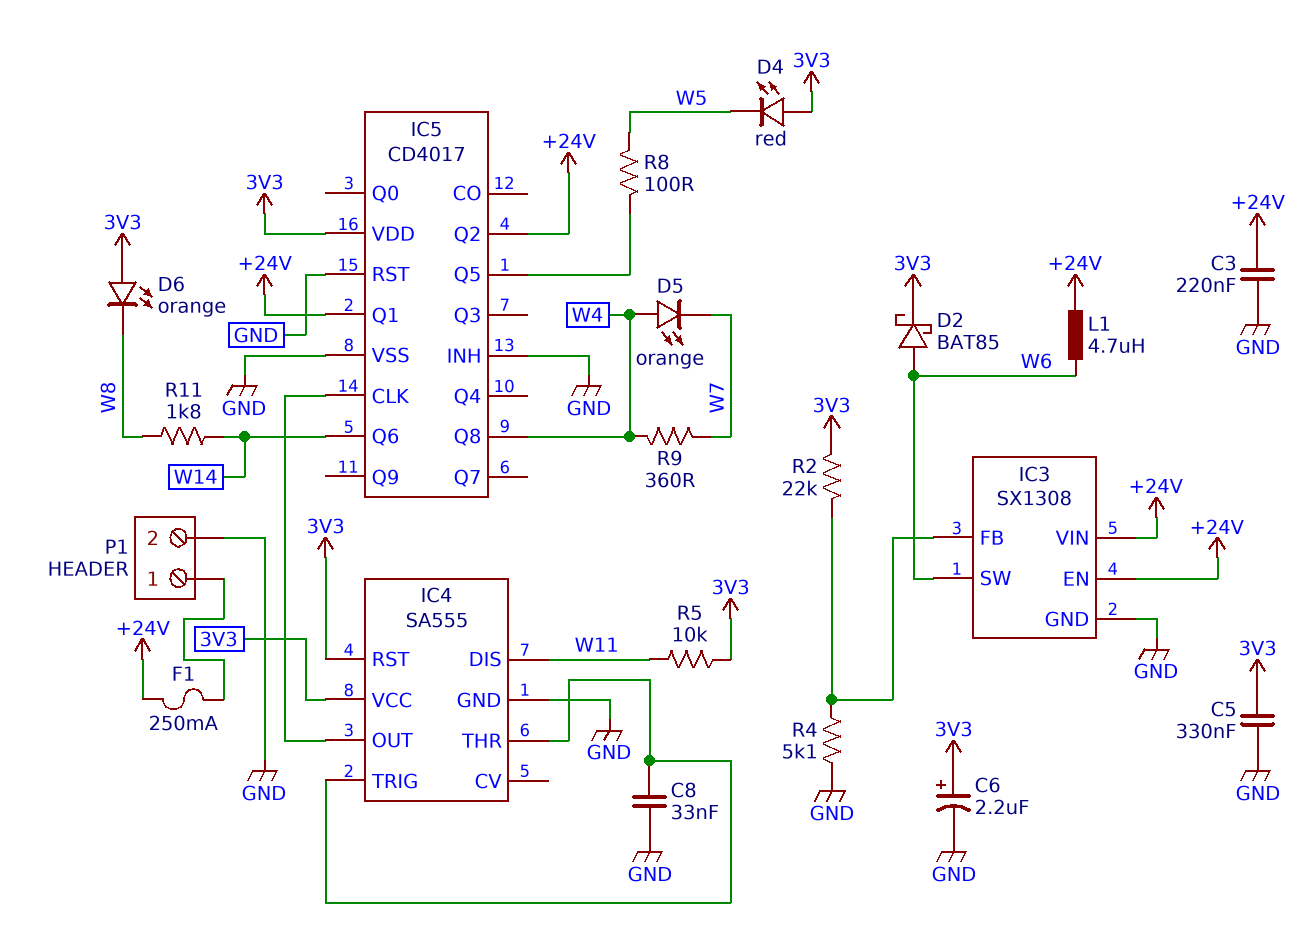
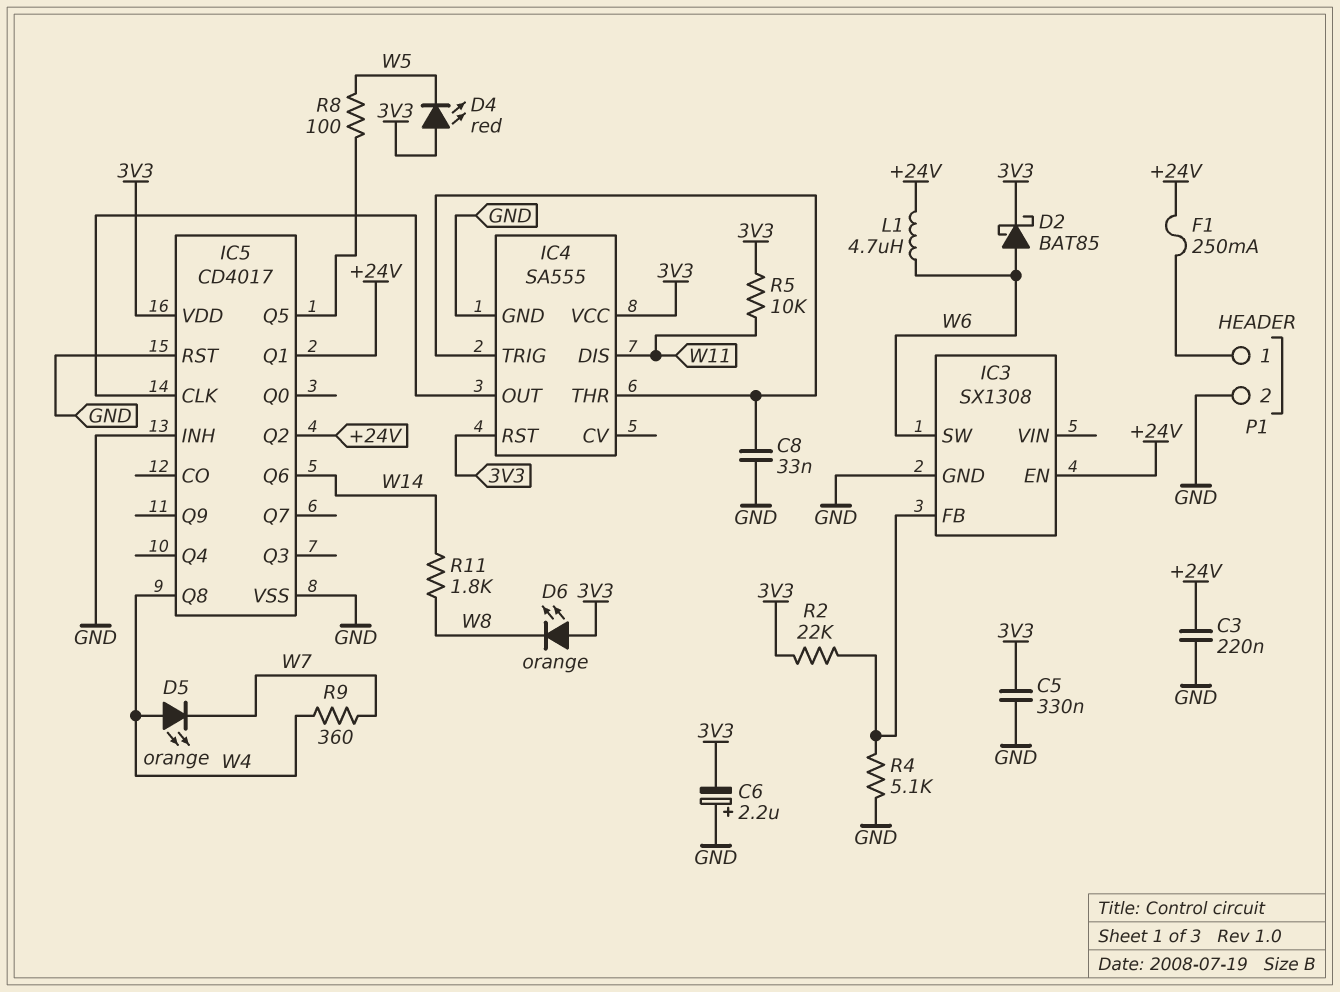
C6: 2.2uF (plus 3V3, minus GND) -> 2.2uF (plus GND, minus 3V3)
IC3 pin VIN: +24V -> none

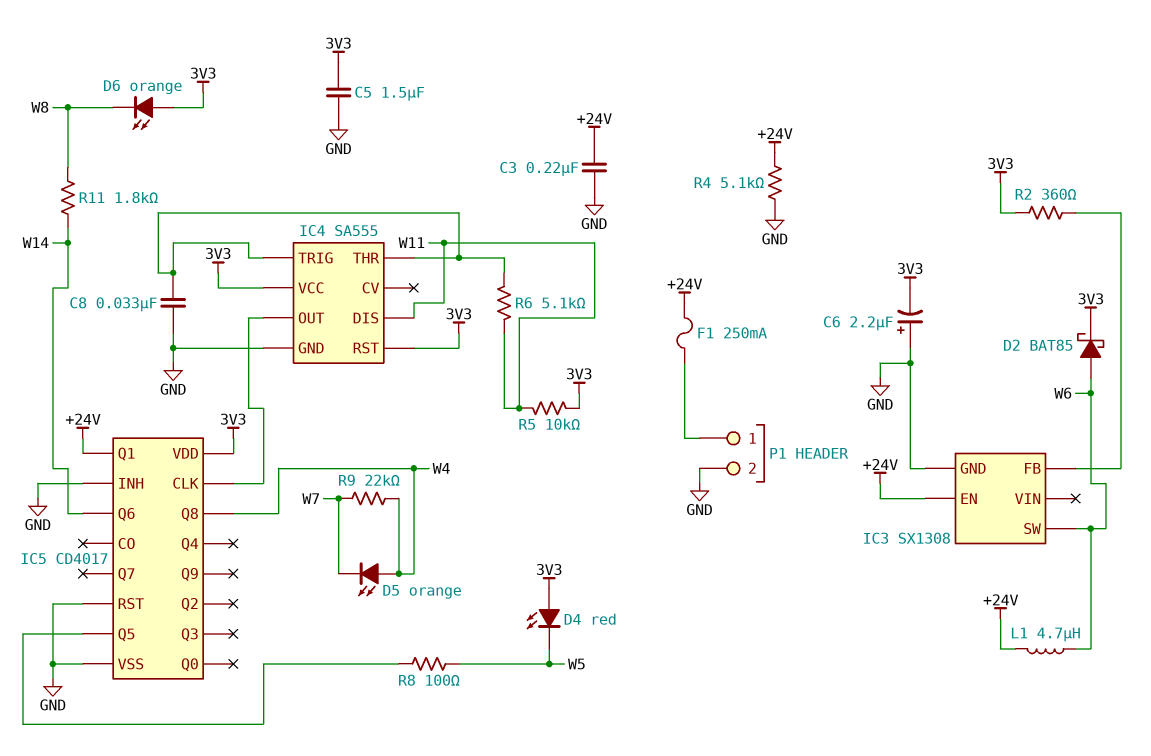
C5: 330nF (3V3, GND) -> 1.5uF (3V3, GND)
IC5 pin Q2: +24V -> none
R2: 22k (3V3, IC3/FB) -> 360 (3V3, IC3/FB)
R4: 5.1k (GND, IC3/FB) -> 5.1k (+24V, GND)
R6: none -> 5.1k (IC4/THR, W11)
R9: 360 (W4, W7) -> 22k (W4, W7)

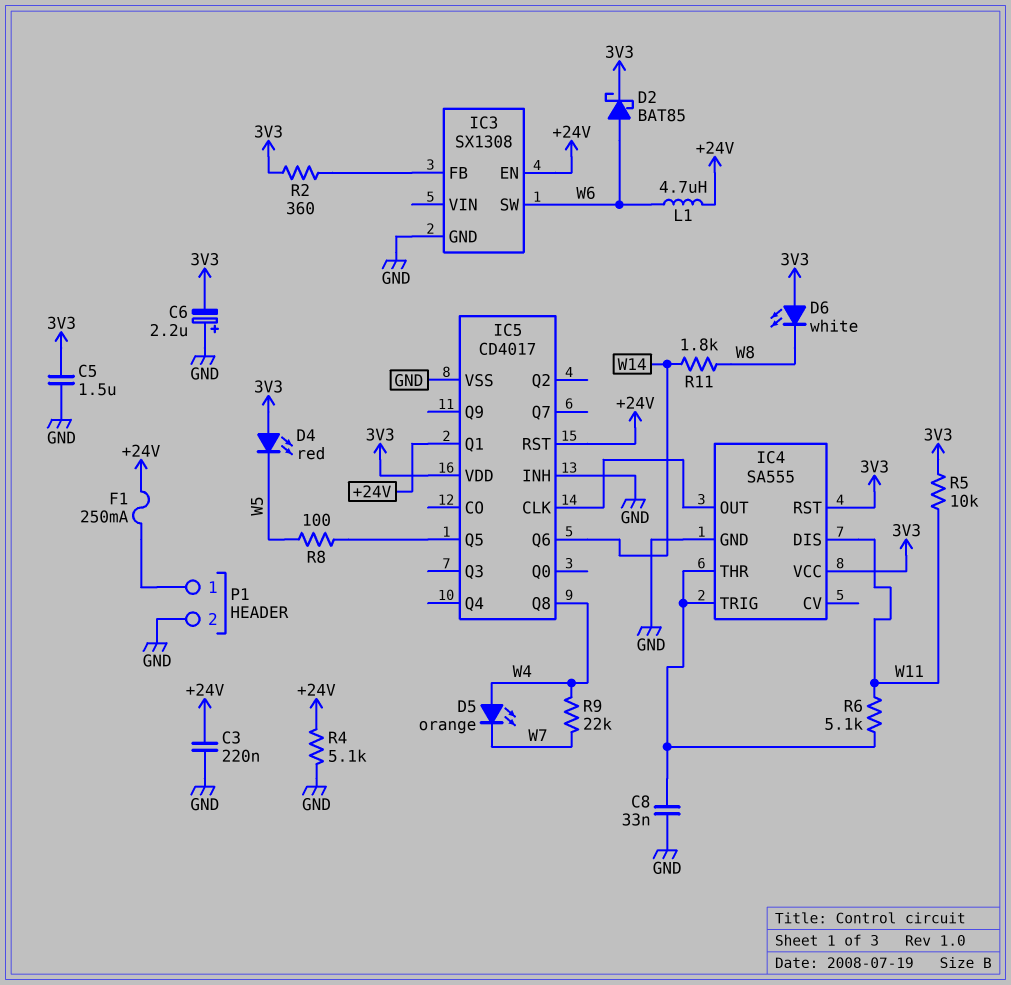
D6: LED orange (A 3V3, K W8) -> LED white (A 3V3, K W8)
IC5 pin RST: GND -> +24V

